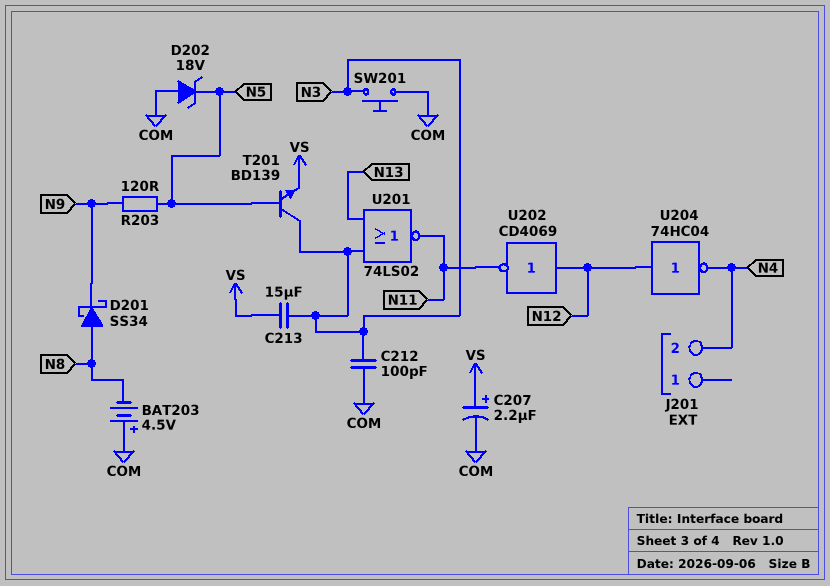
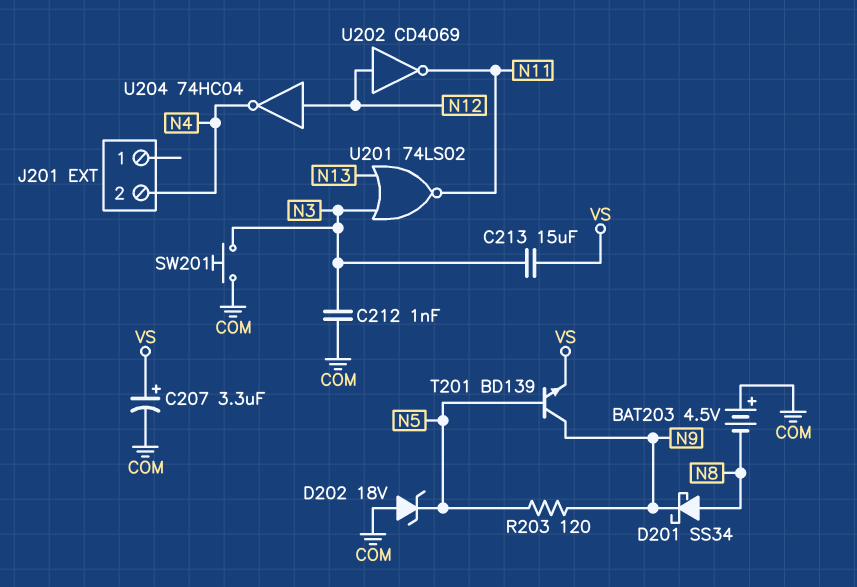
C207: 2.2uF (plus VS, minus COM) -> 3.3uF (plus VS, minus COM)
C212: 100pF (COM, N3) -> 1nF (COM, N3)
T201: NPN BD139 (B N5, C N3, E VS) -> NPN BD139 (B N5, C N9, E VS)

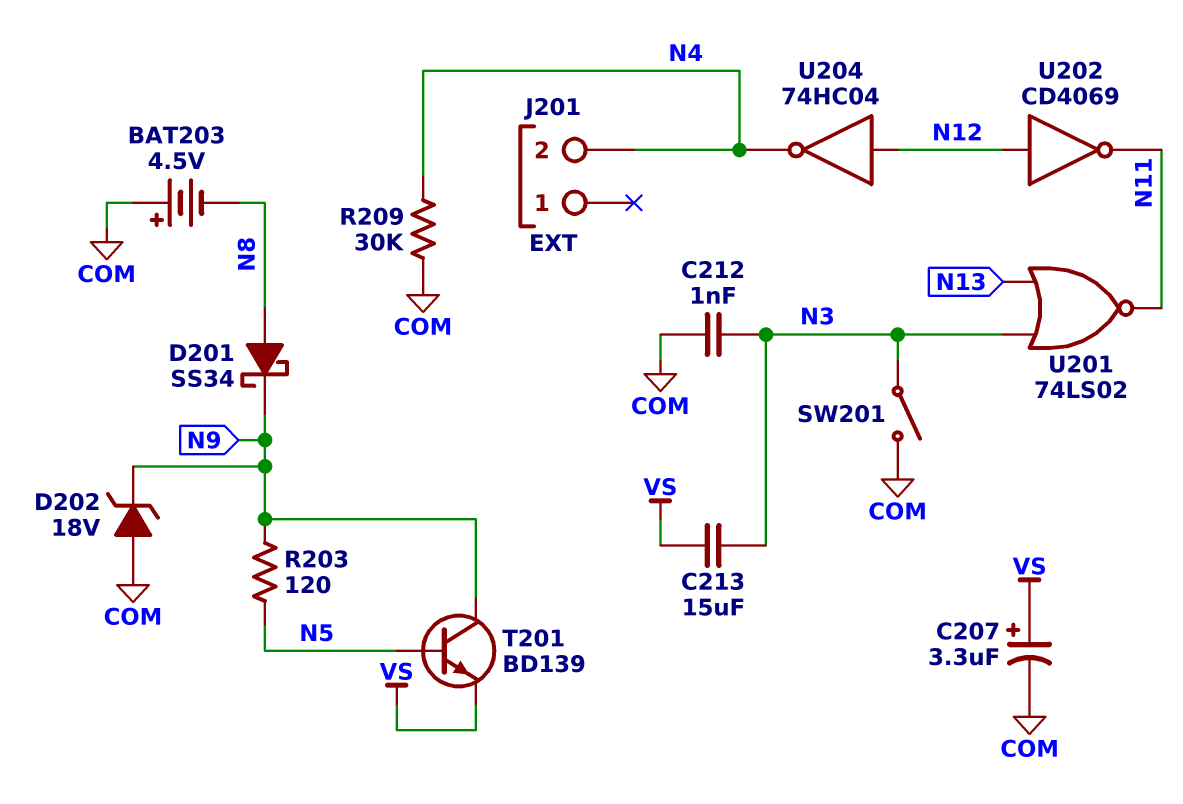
D202: zener 18V (A COM, K N5) -> zener 18V (A COM, K N9)
R209: none -> 30k (COM, N4)
SW201: button (COM, N3) -> switch (COM, N3)

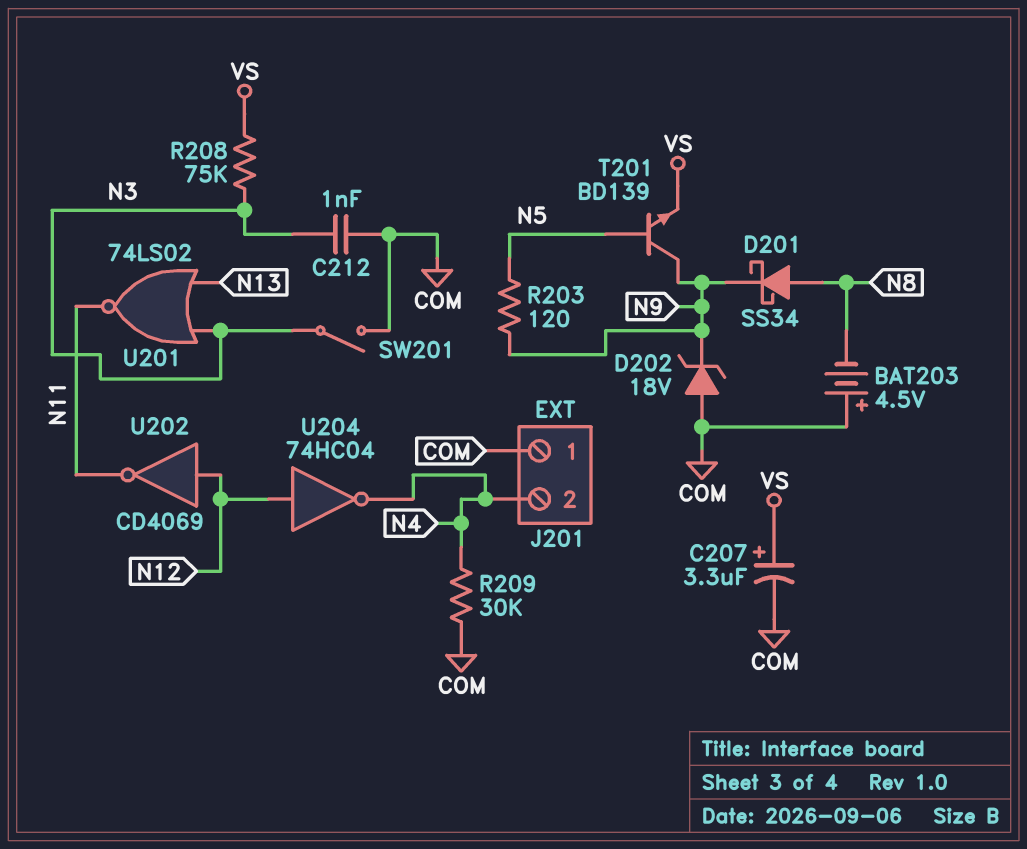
C213: 15uF (N3, VS) -> none
J201 pin 1: none -> COM
R208: none -> 75k (N3, VS)

